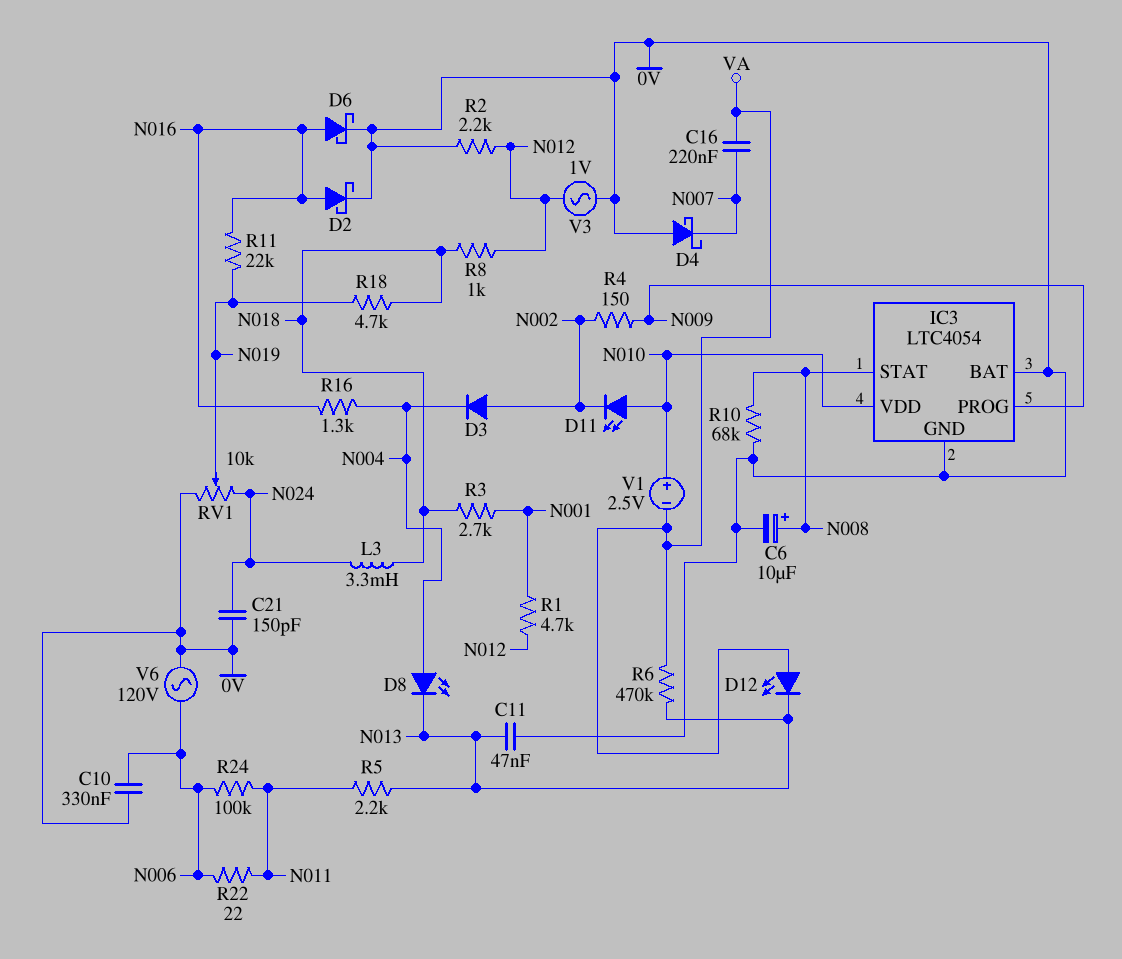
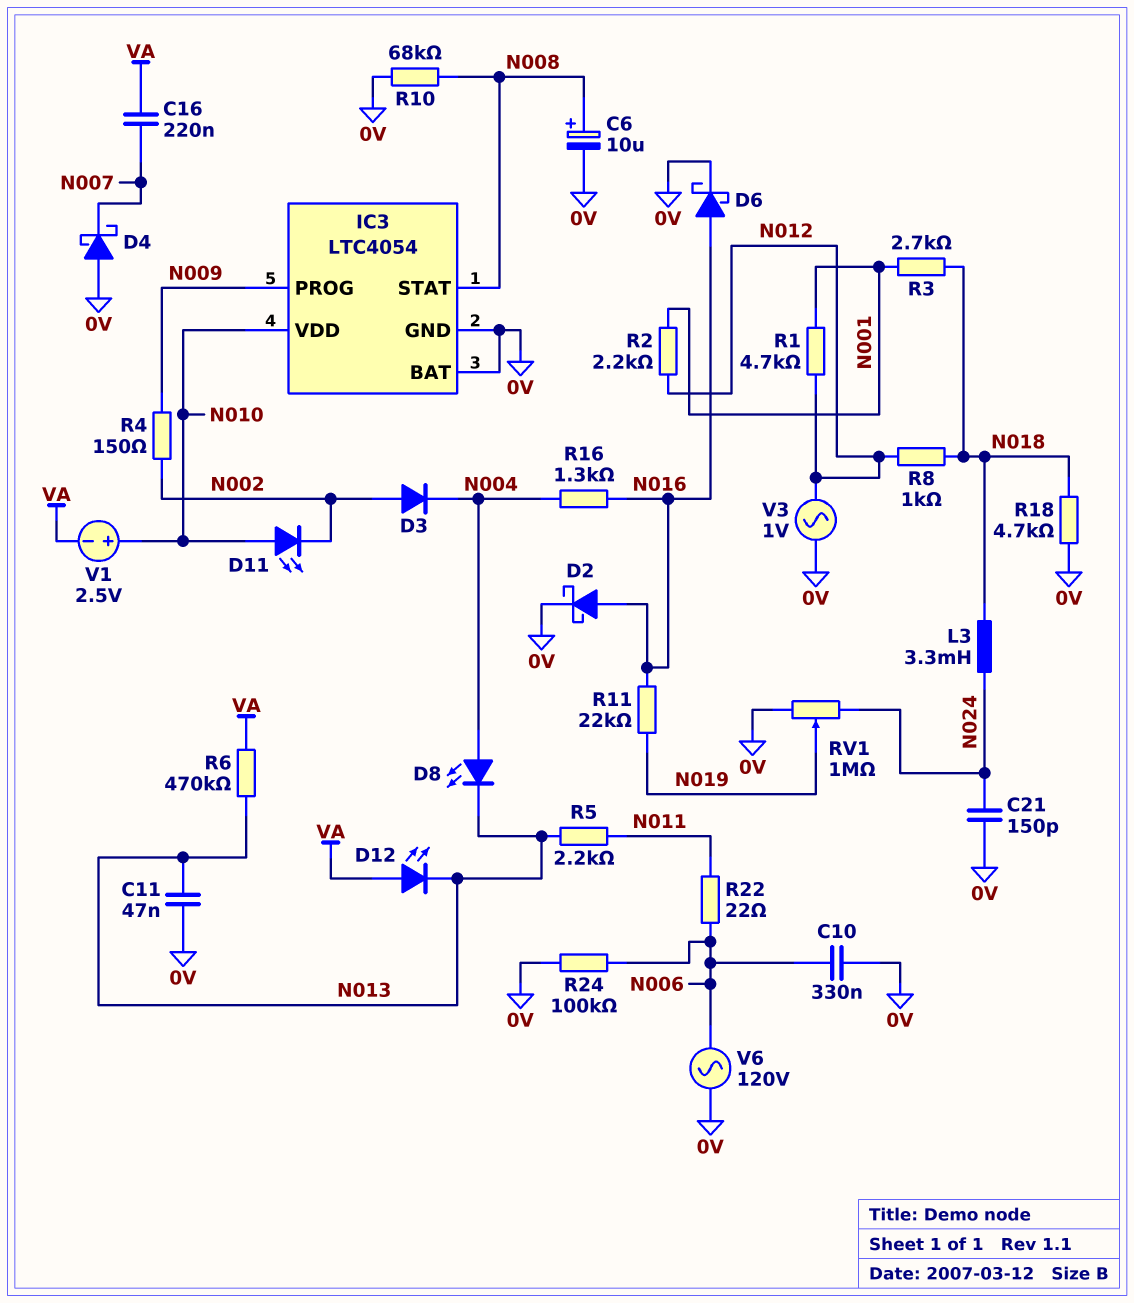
R2: 2.2k (0V, N012) -> 2.2k (N001, N012)
R18: 4.7k (N018, N019) -> 4.7k (0V, N018)
R24: 100k (N006, N011) -> 100k (0V, N006)
RV1: 10k (0V, N024, wiper N019) -> 1M (0V, N024, wiper N019)

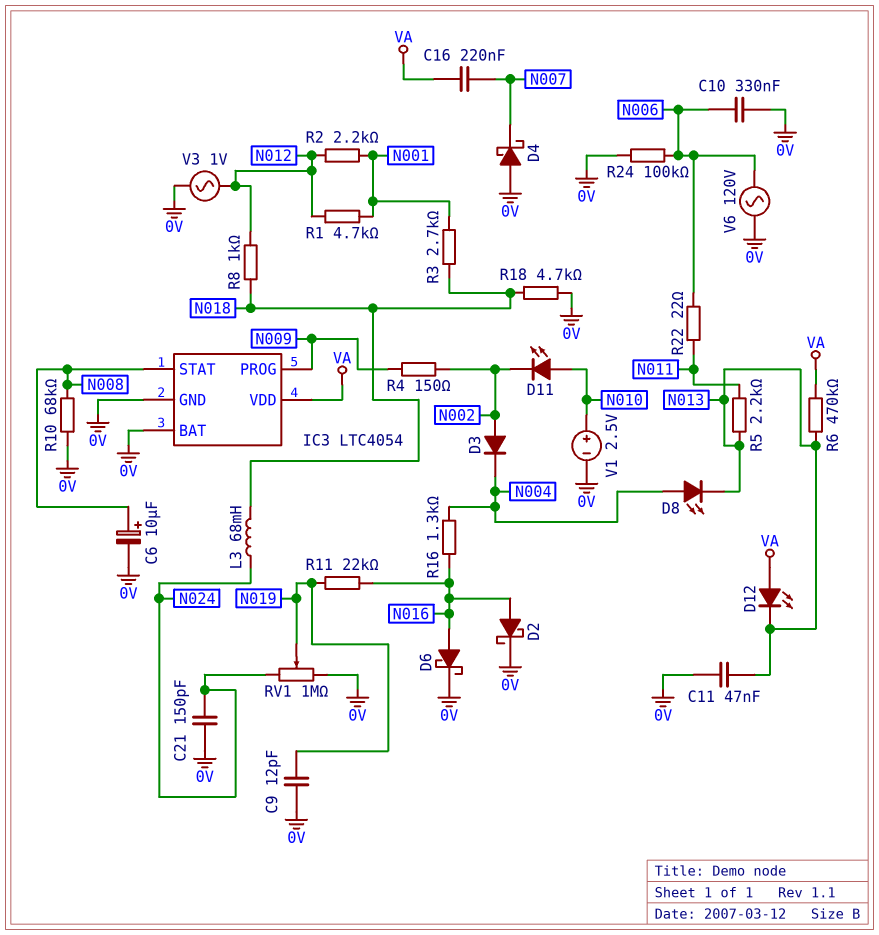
C9: none -> 12pF (0V, N019)
IC3 pin VDD: N010 -> VA
L3: 3.3mH (N018, N024) -> 68mH (N018, N024)
V1: 2.5V (plus N010, minus VA) -> 2.5V (plus N010, minus 0V)

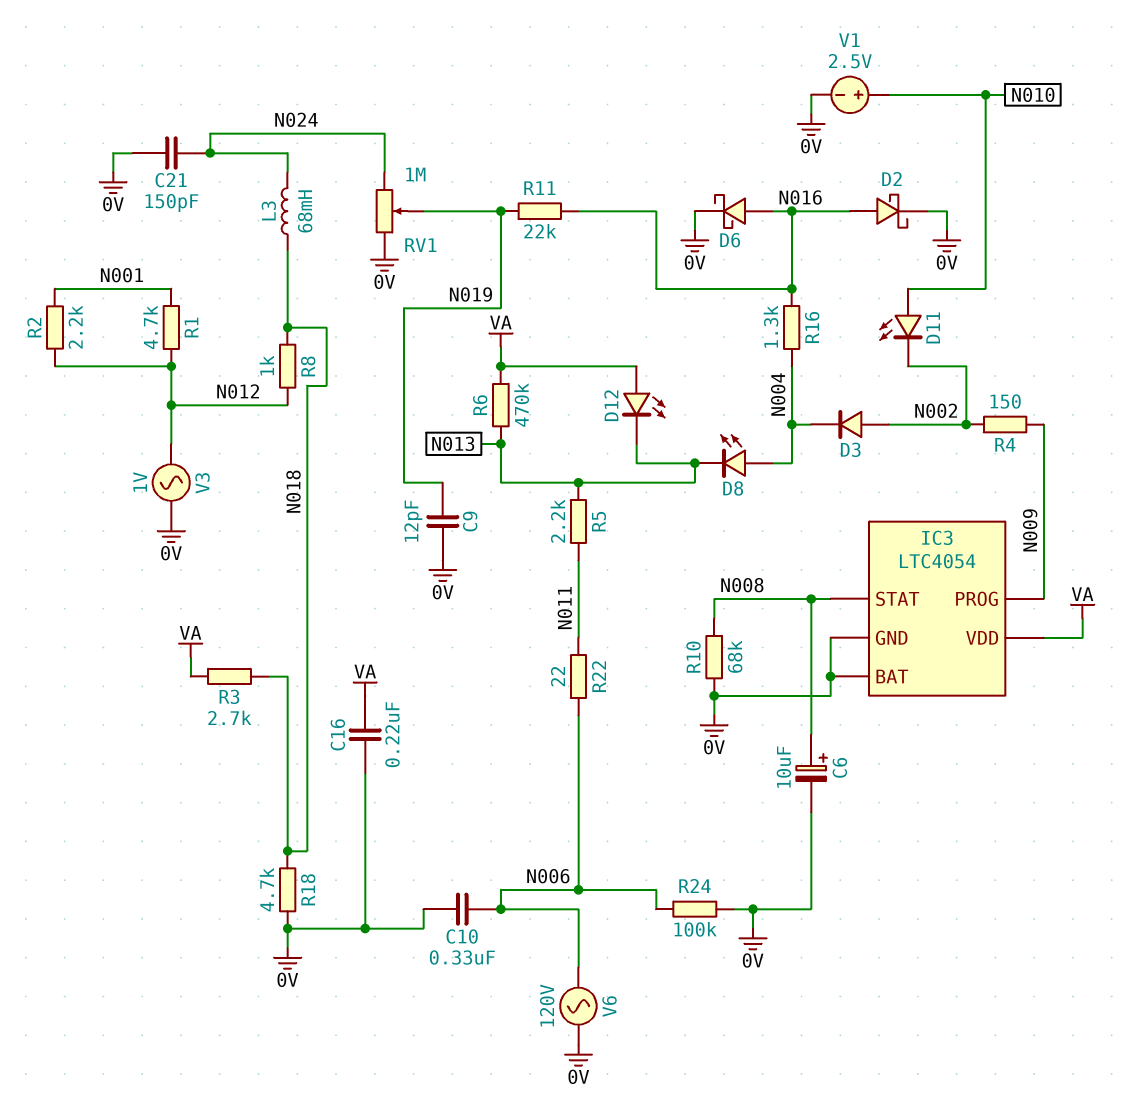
C11: 47nF (0V, N013) -> none
C16: 220nF (N007, VA) -> 220nF (0V, VA)
D4: schottky (A 0V, K N007) -> none
R3: 2.7k (N001, N018) -> 2.7k (N018, VA)

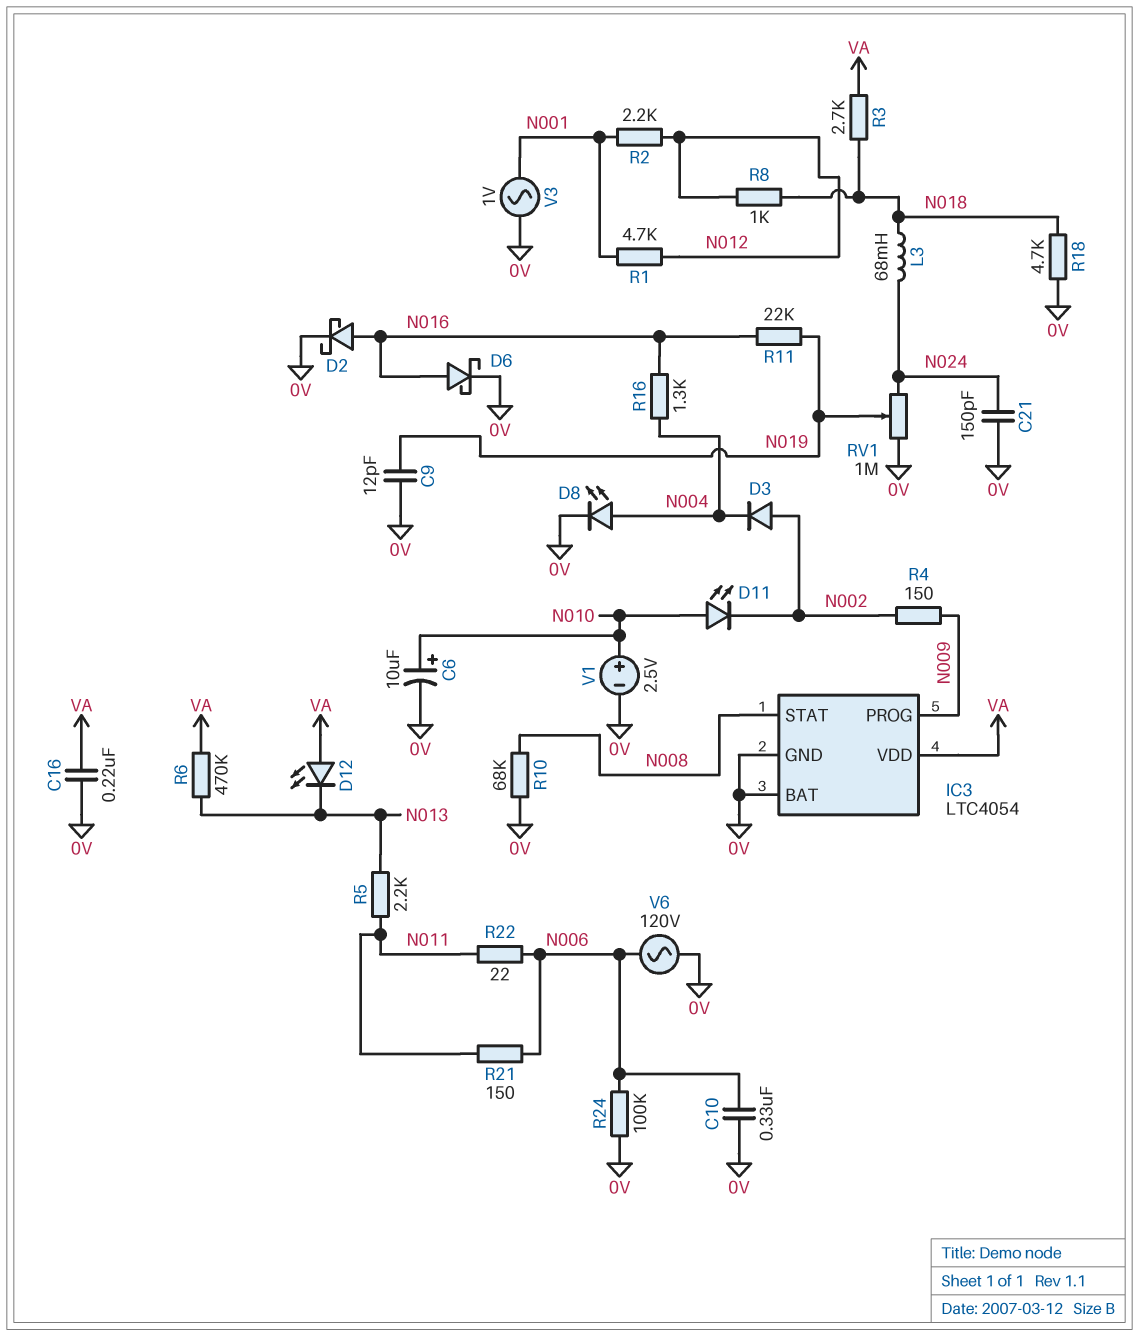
C6: 10uF (plus N008, minus 0V) -> 10uF (plus N010, minus 0V)
D8: LED (A N004, K N013) -> LED (A N004, K 0V)
R21: none -> 150 (N006, N011)
V3: AC 1V (0V, N012) -> AC 1V (0V, N001)

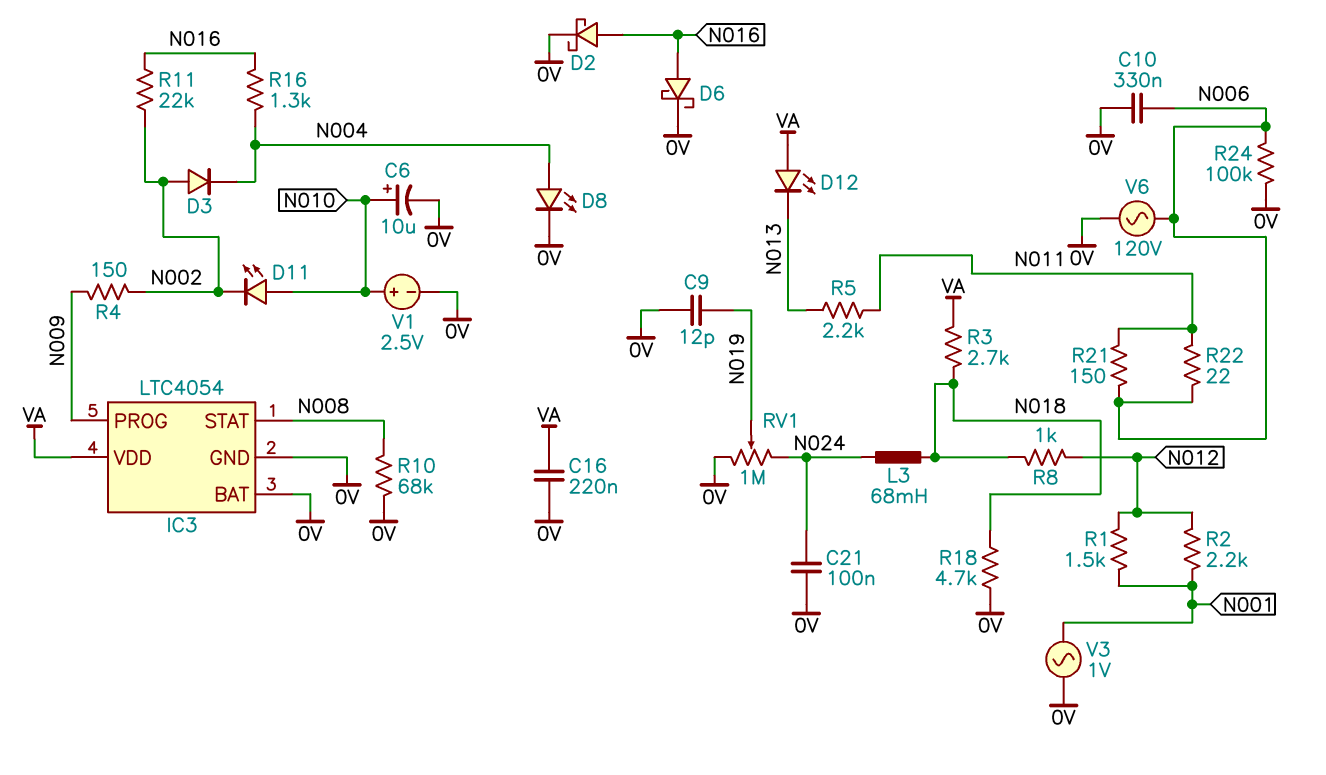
C21: 150pF (0V, N024) -> 100nF (0V, N024)
R1: 4.7k (N001, N012) -> 1.5k (N001, N012)
R6: 470k (N013, VA) -> none
R11: 22k (N016, N019) -> 22k (N002, N016)

